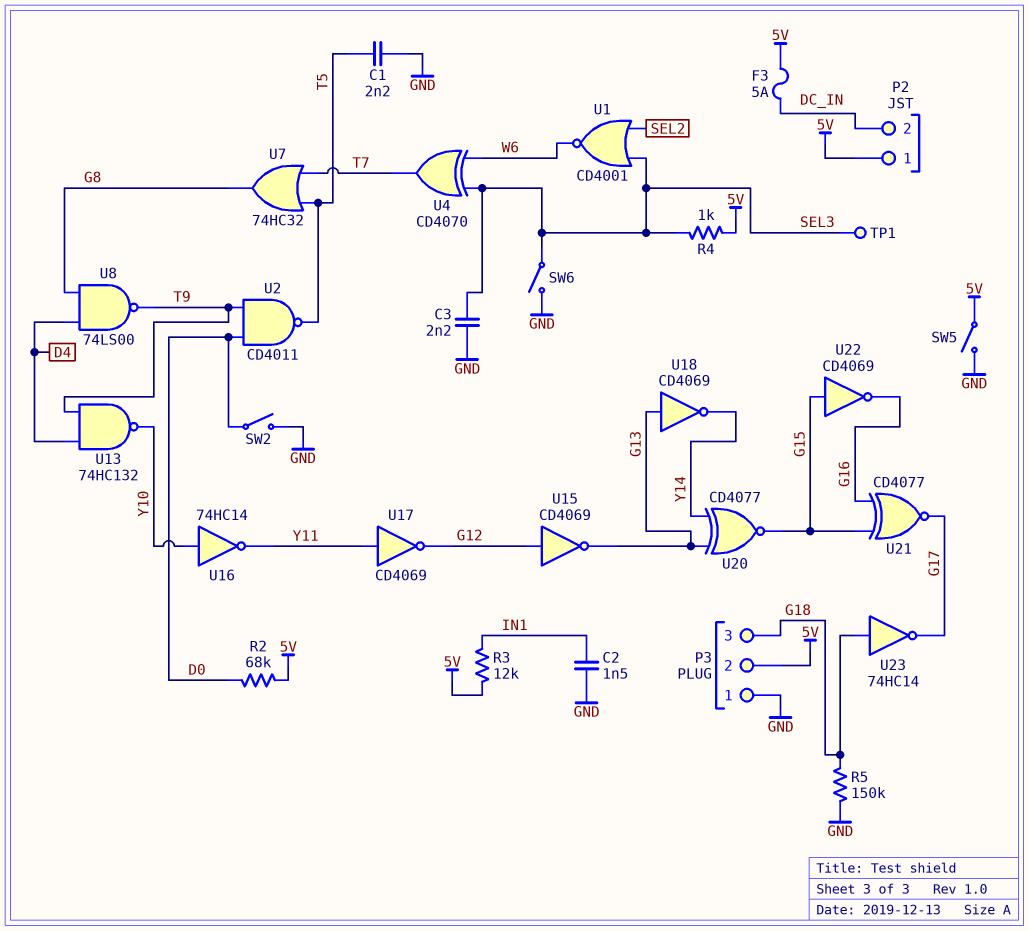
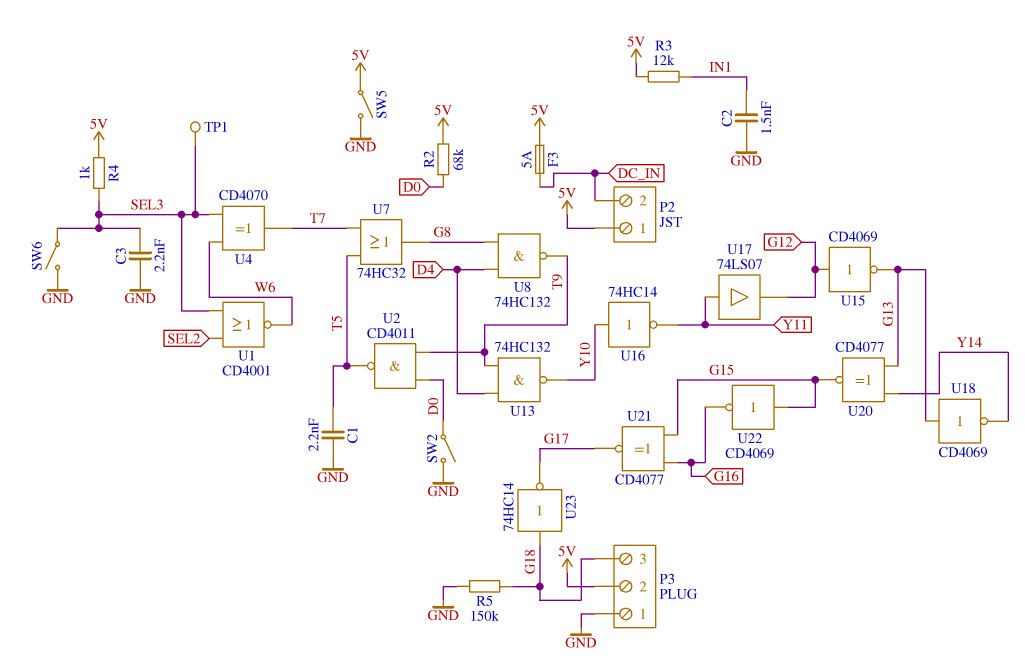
U8: NAND 74LS00 (in D4, in G8, out T9) -> NAND 74HC132 (in D4, in G8, out T9)
U17: NOT CD4069 (in Y11, out G12) -> buffer 74LS07 (in Y11, out G12)

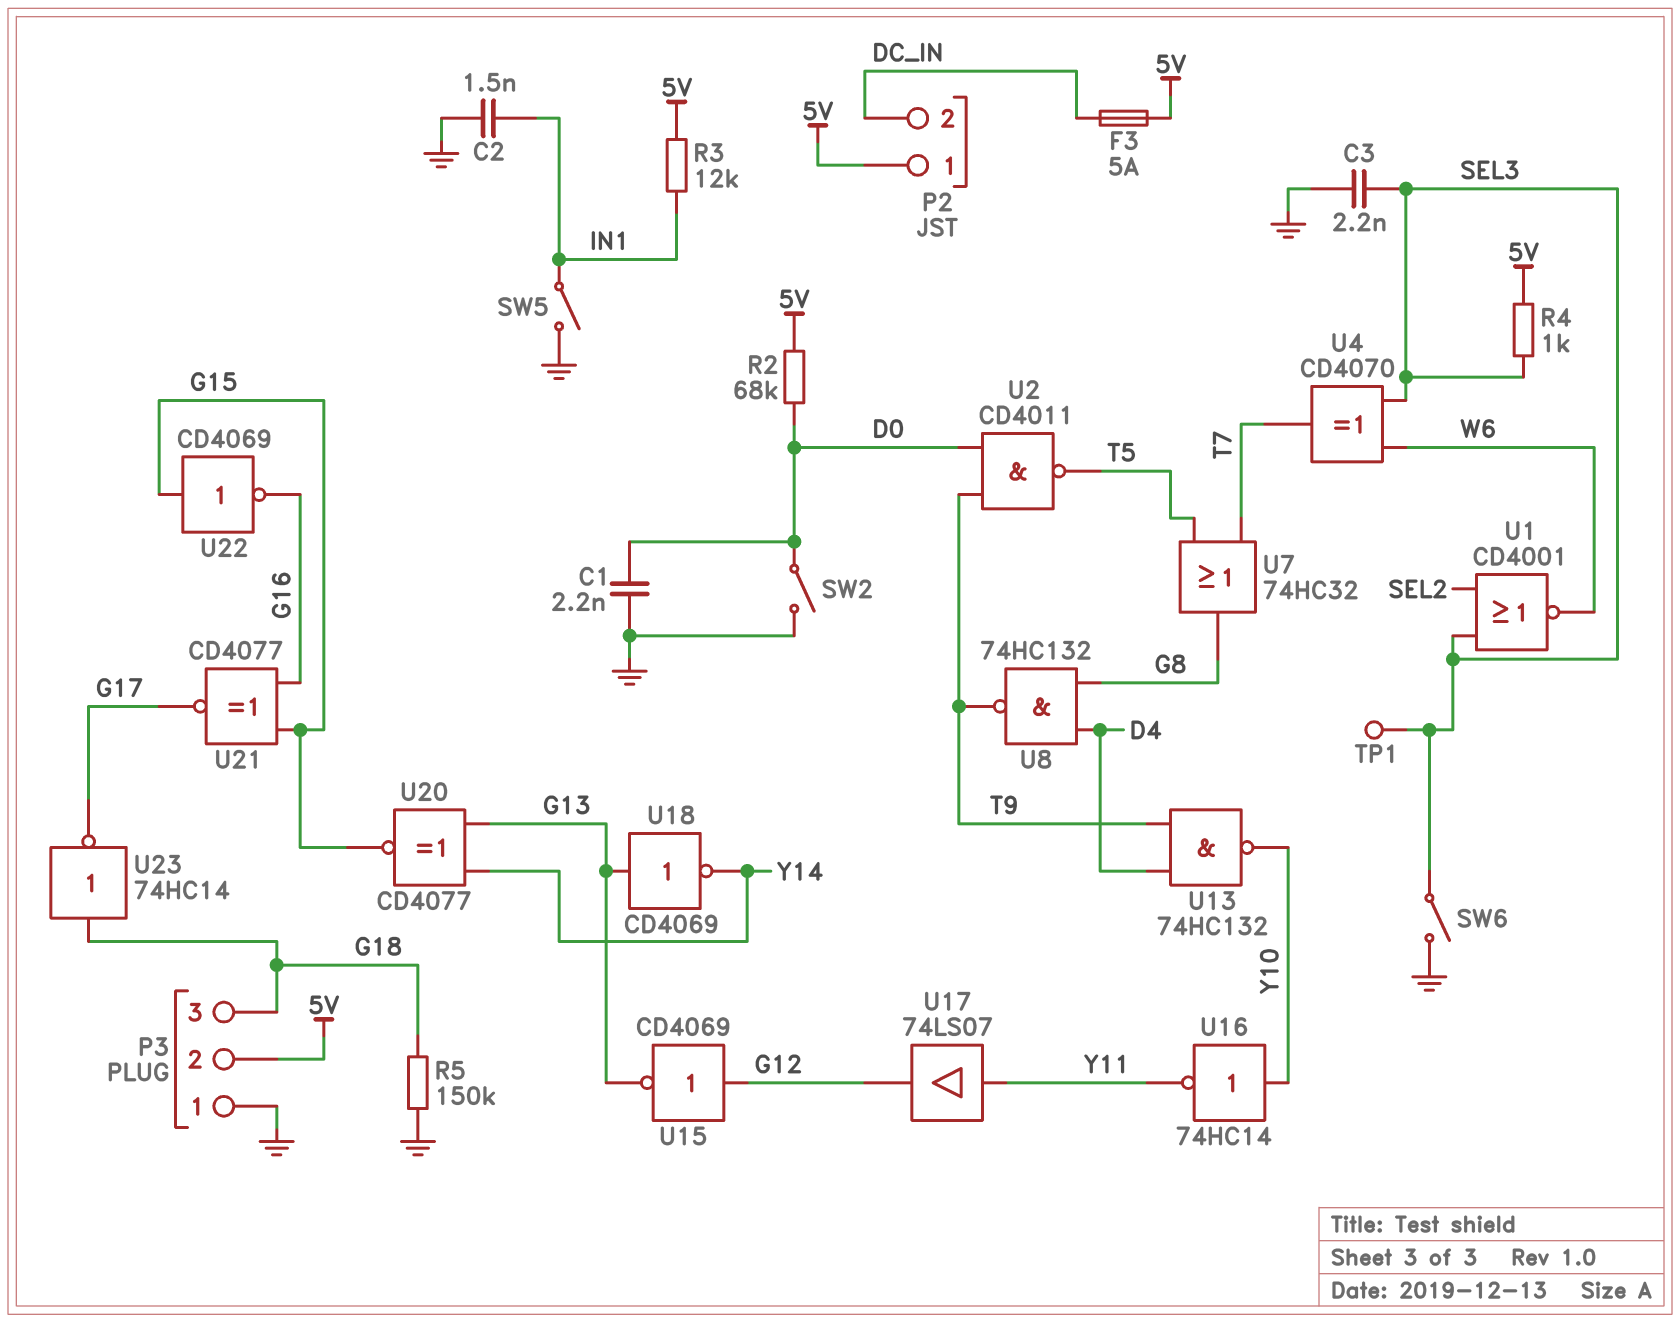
C1: 2.2nF (GND, T5) -> 2.2nF (D0, GND)
SW5: switch (5V, GND) -> switch (GND, IN1)

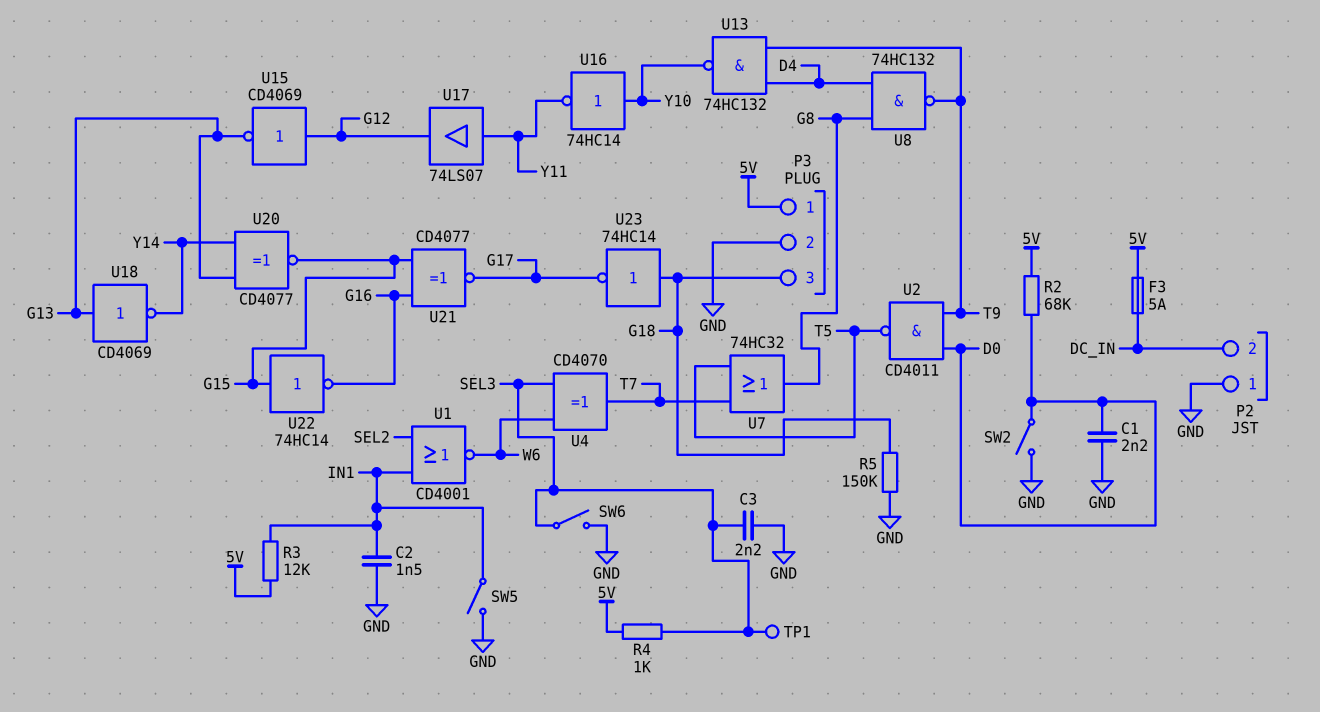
P2 pin 1: 5V -> GND
P3 pin 1: GND -> 5V
P3 pin 2: 5V -> GND
U1: NOR CD4001 (in SEL2, in SEL3, out W6) -> NOR CD4001 (in IN1, in SEL2, out W6)
U22: NOT CD4069 (in G15, out G16) -> NOT 74HC14 (in G15, out G16)

